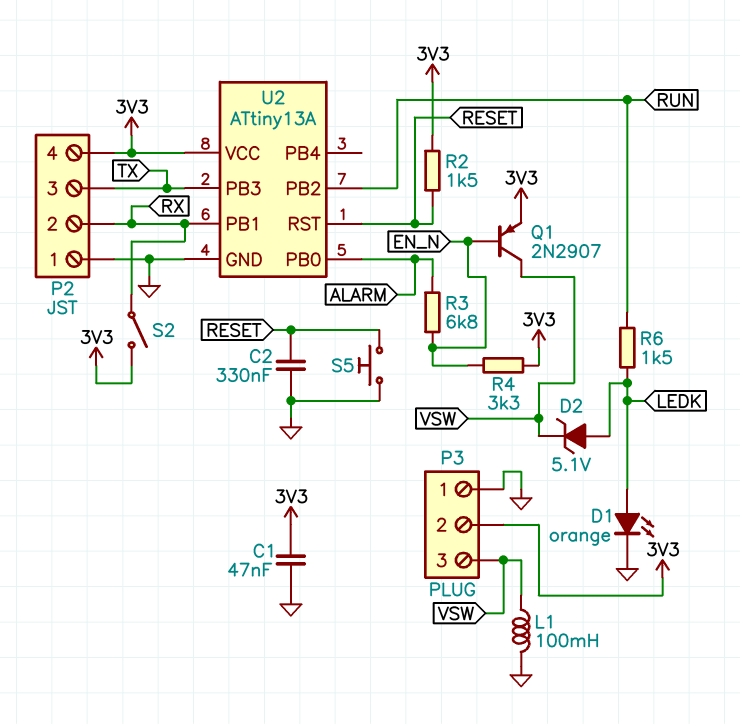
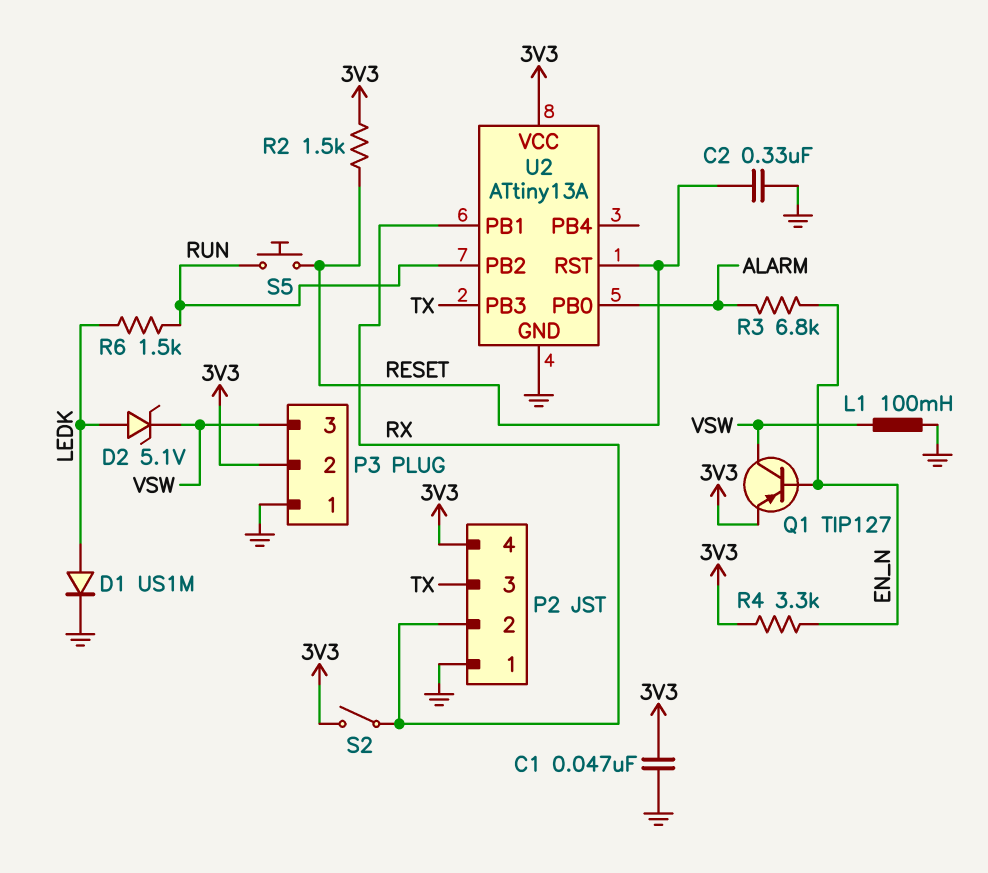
D1: LED orange (A LEDK, K GND) -> diode US1M (A LEDK, K GND)
Q1: PNP 2N2907 (B EN_N, C VSW, E 3V3) -> PNP TIP127 (B EN_N, C VSW, E 3V3)
S5: button (GND, RESET) -> button (RESET, RUN)

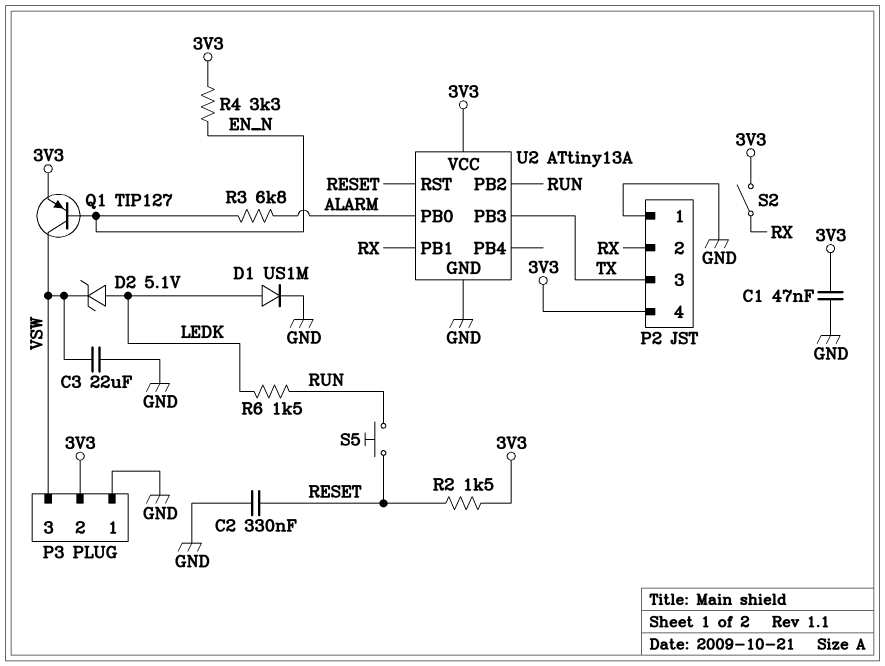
C3: none -> 22uF (GND, VSW)
L1: 100mH (GND, VSW) -> none

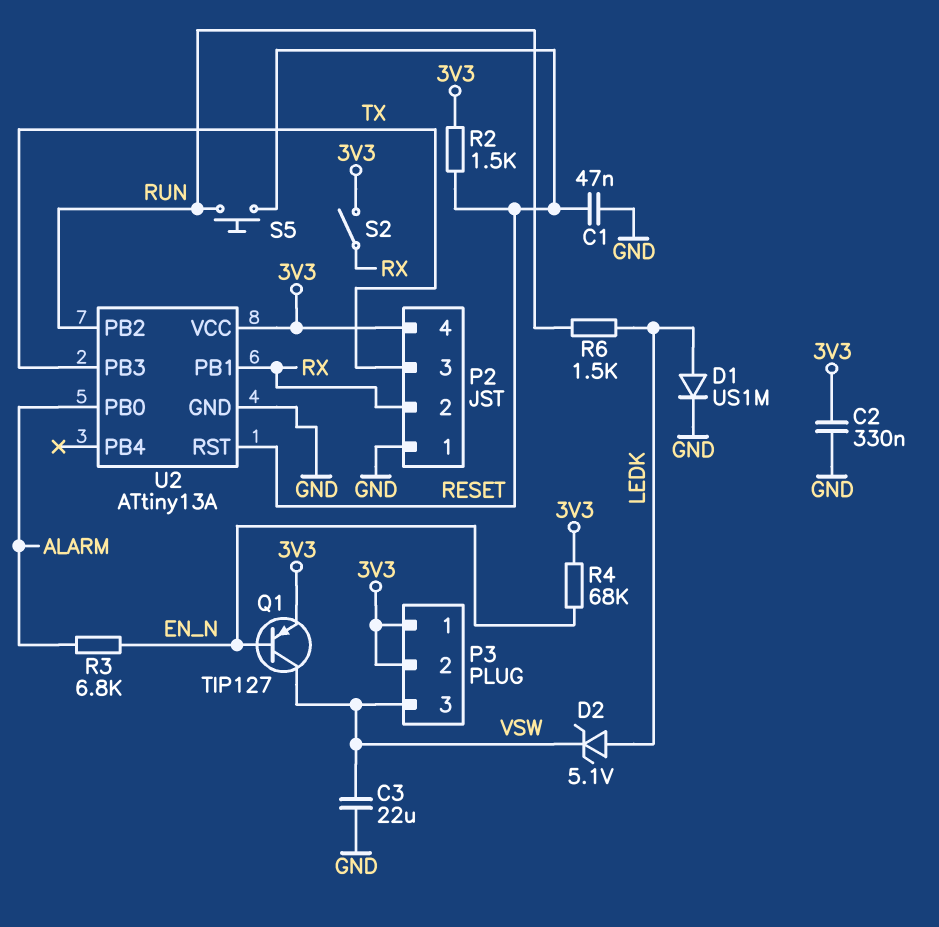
C1: 47nF (3V3, GND) -> 47nF (GND, RESET)
C2: 330nF (GND, RESET) -> 330nF (3V3, GND)
P3 pin 1: GND -> 3V3
R4: 3.3k (3V3, EN_N) -> 68k (3V3, EN_N)

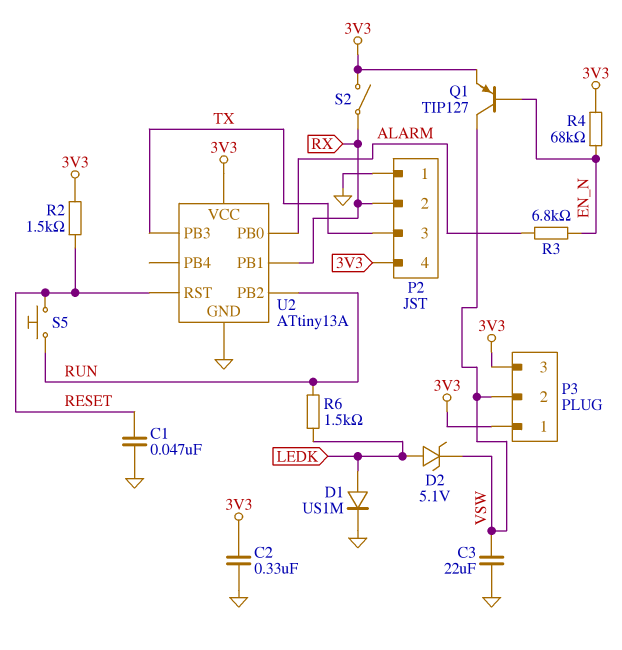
P3 pin 2: 3V3 -> VSW
P3 pin 3: VSW -> 3V3

